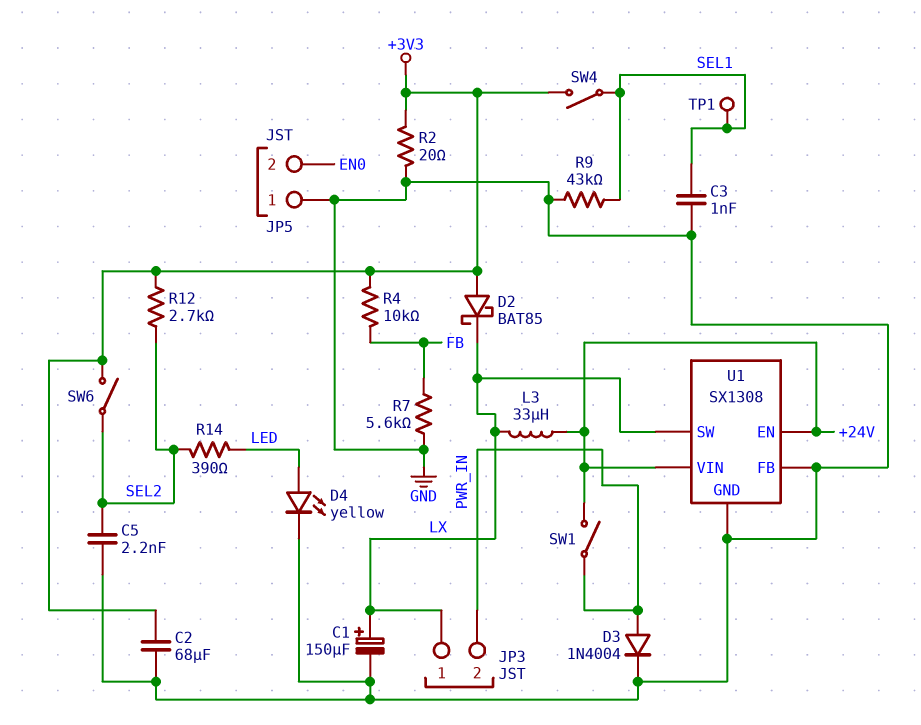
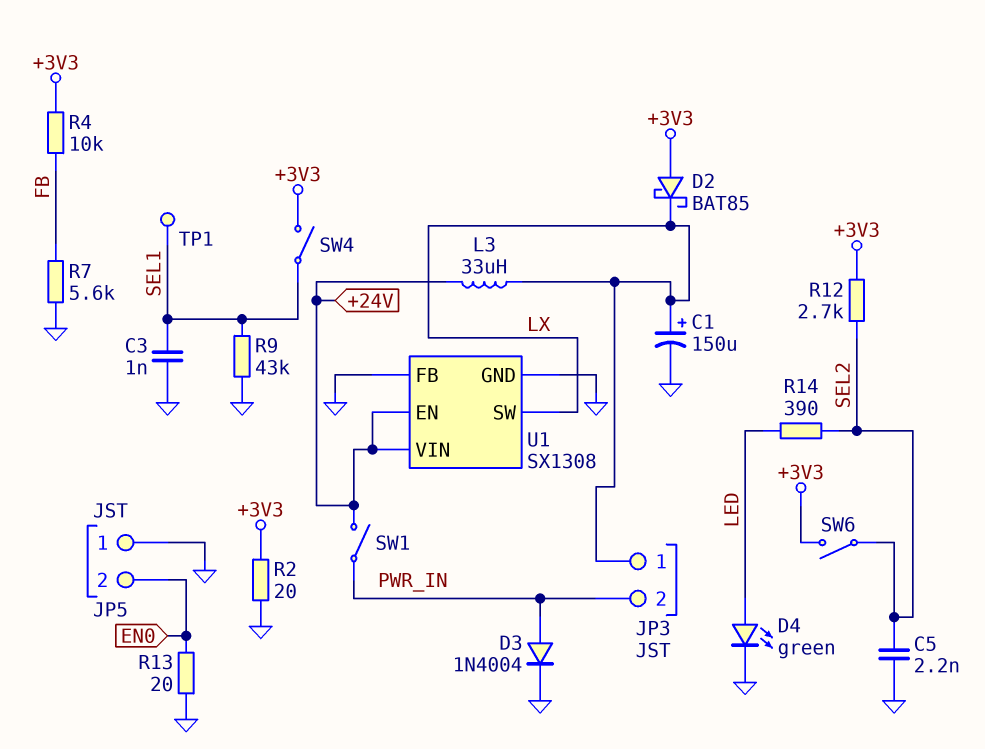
C2: 68uF (+3V3, GND) -> none
D4: LED yellow (A LED, K GND) -> LED green (A LED, K GND)
R13: none -> 20 (EN0, GND)

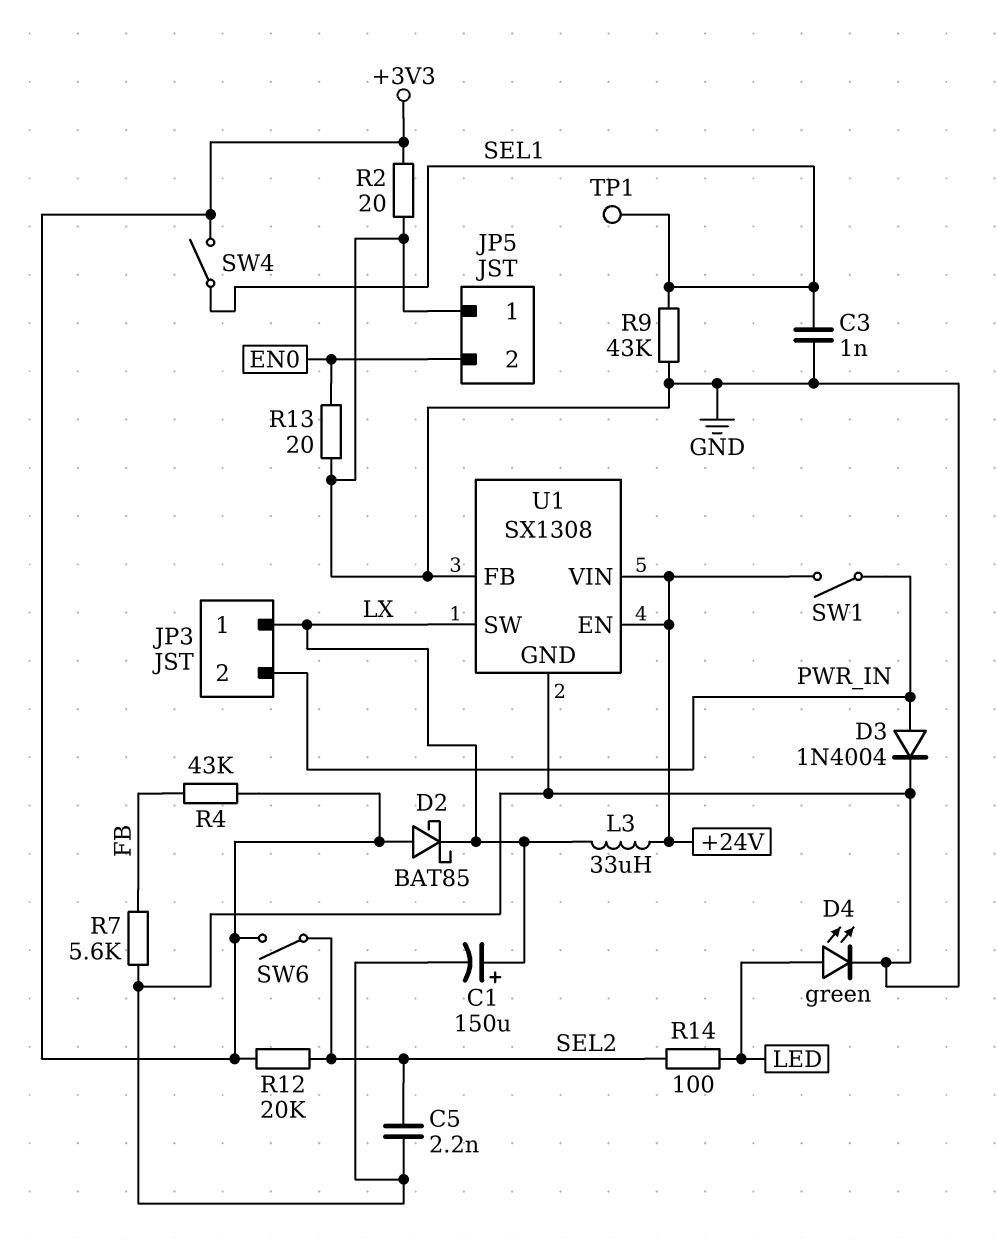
R4: 10k (+3V3, FB) -> 43k (+3V3, FB)
R12: 2.7k (+3V3, SEL2) -> 20k (+3V3, SEL2)
R14: 390 (LED, SEL2) -> 100 (LED, SEL2)

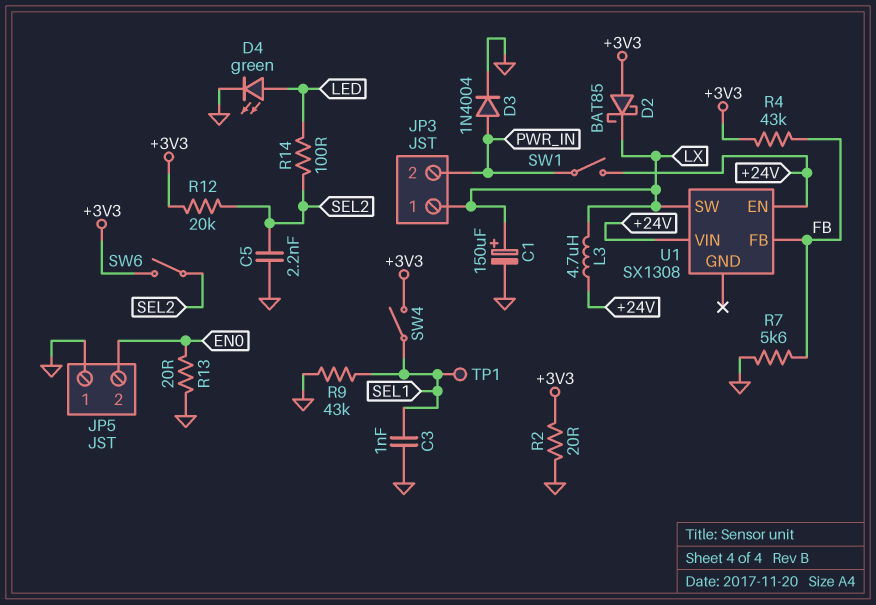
L3: 33uH (+24V, LX) -> 4.7uH (+24V, LX)
U1 pin FB: GND -> FB
U1 pin GND: GND -> none

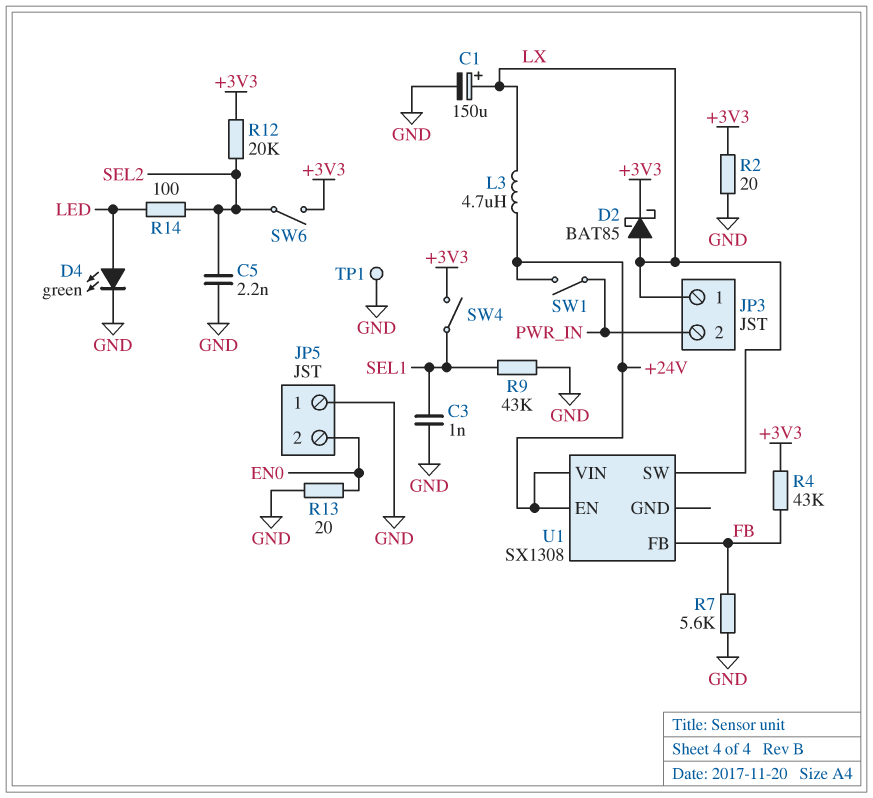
D2: schottky BAT85 (A +3V3, K LX) -> schottky BAT85 (A LX, K +3V3)
D3: diode 1N4004 (A PWR_IN, K GND) -> none
TP1: test point (SEL1) -> test point (GND)

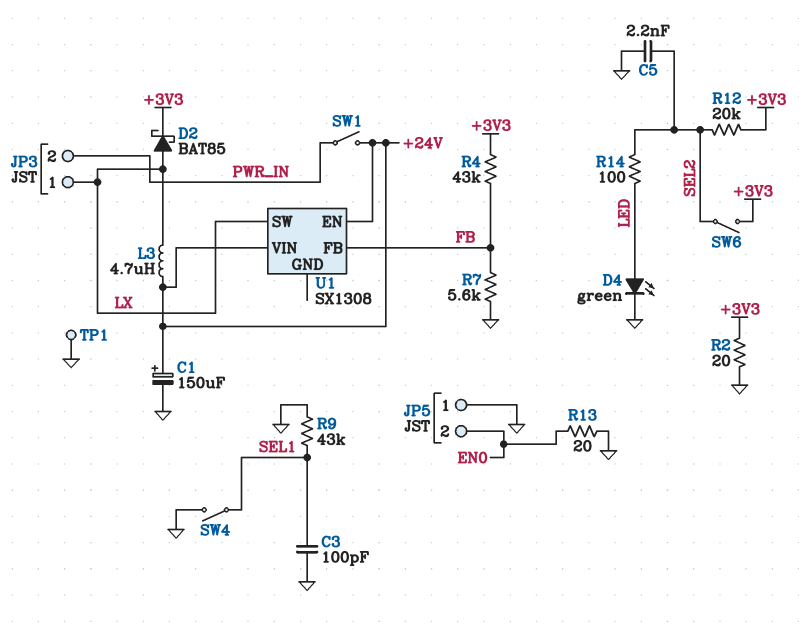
C1: 150uF (plus LX, minus GND) -> 150uF (plus +24V, minus GND)
C3: 1nF (GND, SEL1) -> 100pF (GND, SEL1)
SW4: switch (+3V3, SEL1) -> switch (GND, SEL1)

